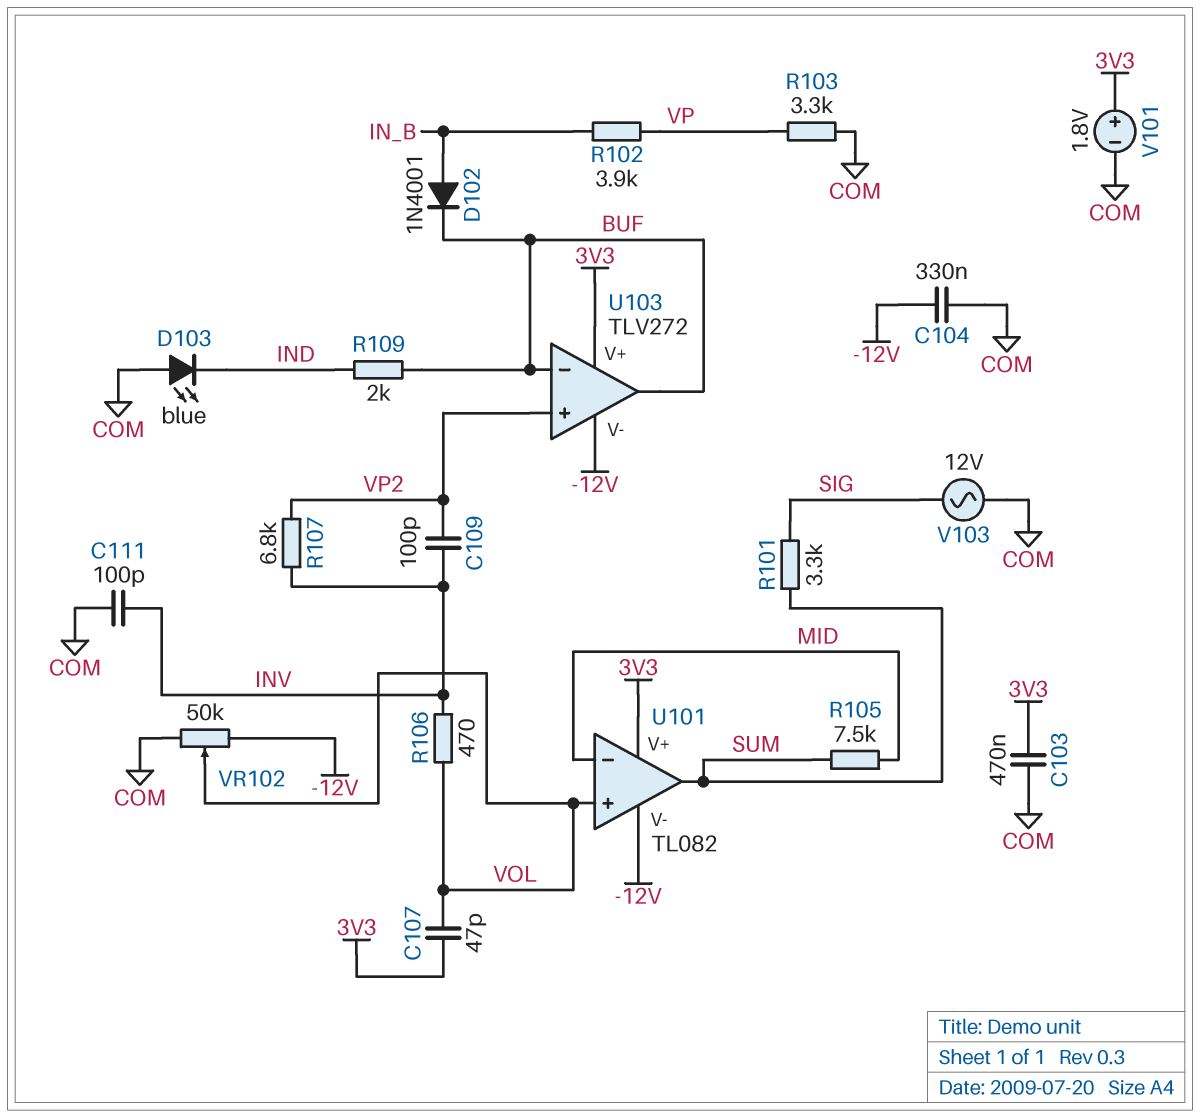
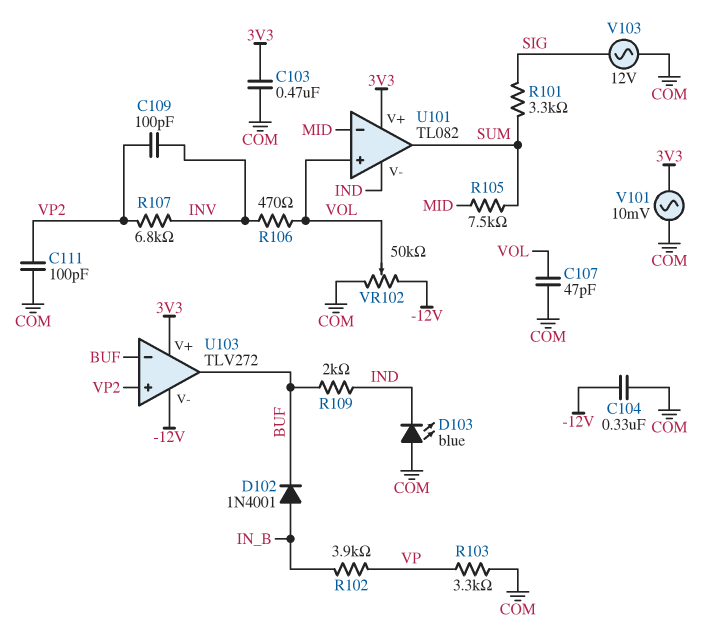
C107: 47pF (3V3, VOL) -> 47pF (COM, VOL)
C111: 100pF (COM, INV) -> 100pF (COM, VP2)
U101 pin V-: -12V -> IND
V101: 1.8V (plus 3V3, minus COM) -> AC 10mV (3V3, COM)

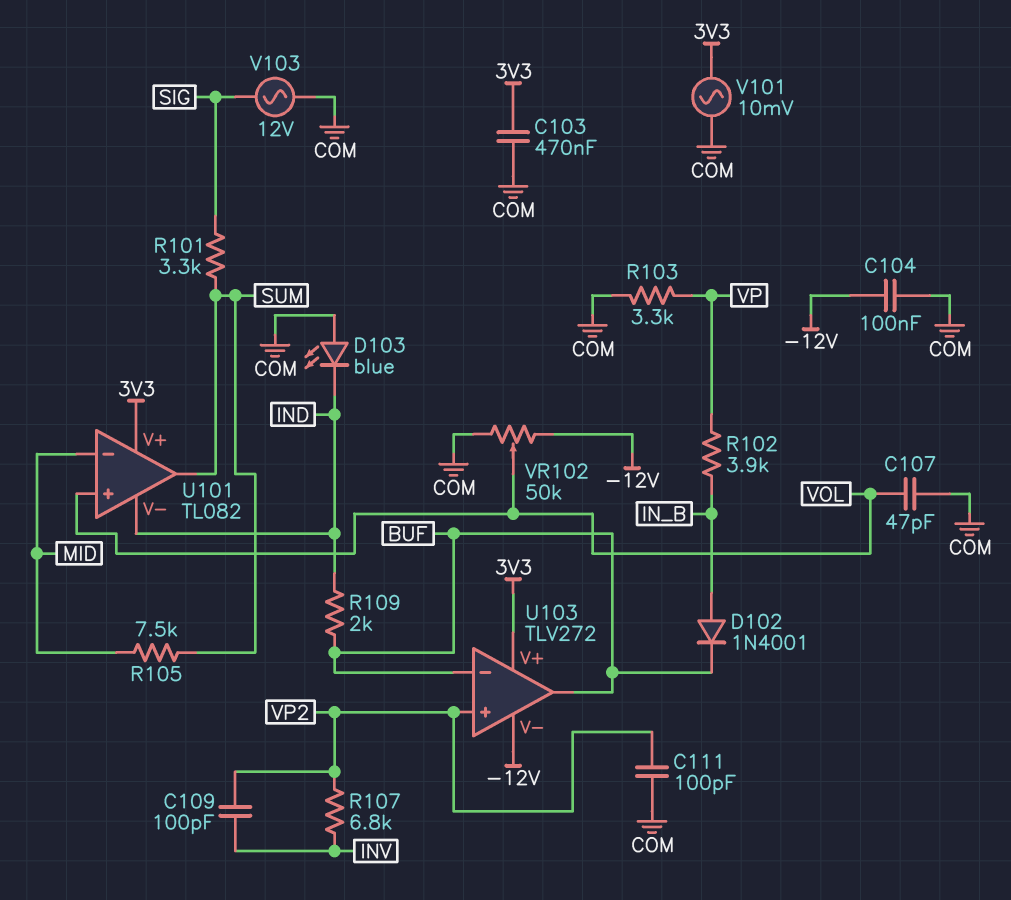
C104: 330nF (-12V, COM) -> 100nF (-12V, COM)
R106: 470 (INV, VOL) -> none

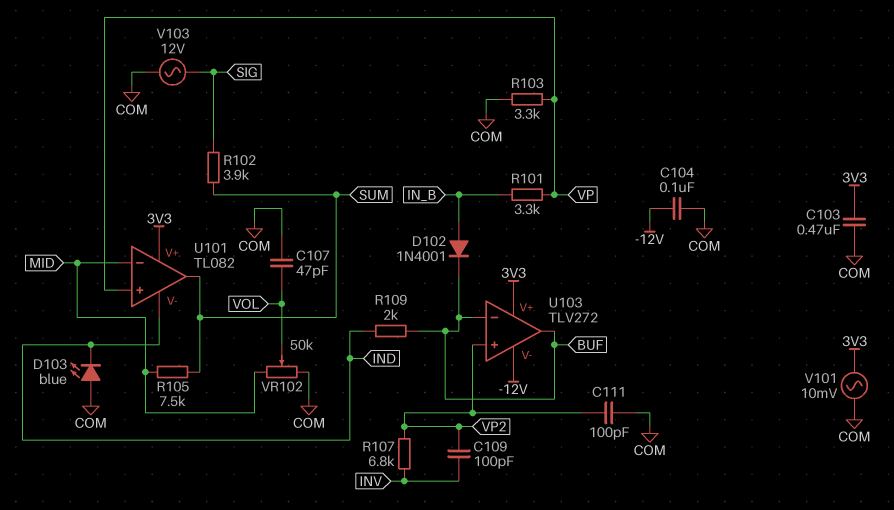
R101: 3.3k (SIG, SUM) -> 3.3k (IN_B, VP)
R102: 3.9k (IN_B, VP) -> 3.9k (SIG, SUM)
U101 pin in+: VOL -> VP
VR102: 50k (-12V, COM, wiper VOL) -> 50k (COM, MID, wiper VOL)

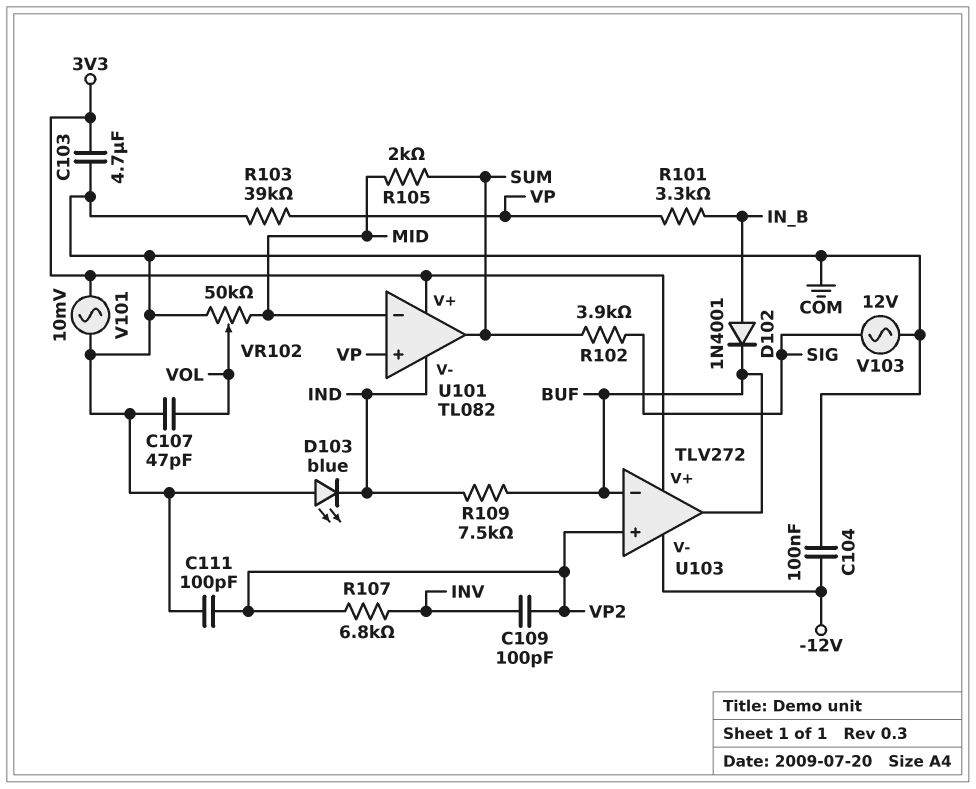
C103: 470nF (3V3, COM) -> 4.7uF (3V3, COM)
R103: 3.3k (COM, VP) -> 39k (COM, VP)
R105: 7.5k (MID, SUM) -> 2k (MID, SUM)
R109: 2k (BUF, IND) -> 7.5k (BUF, IND)

